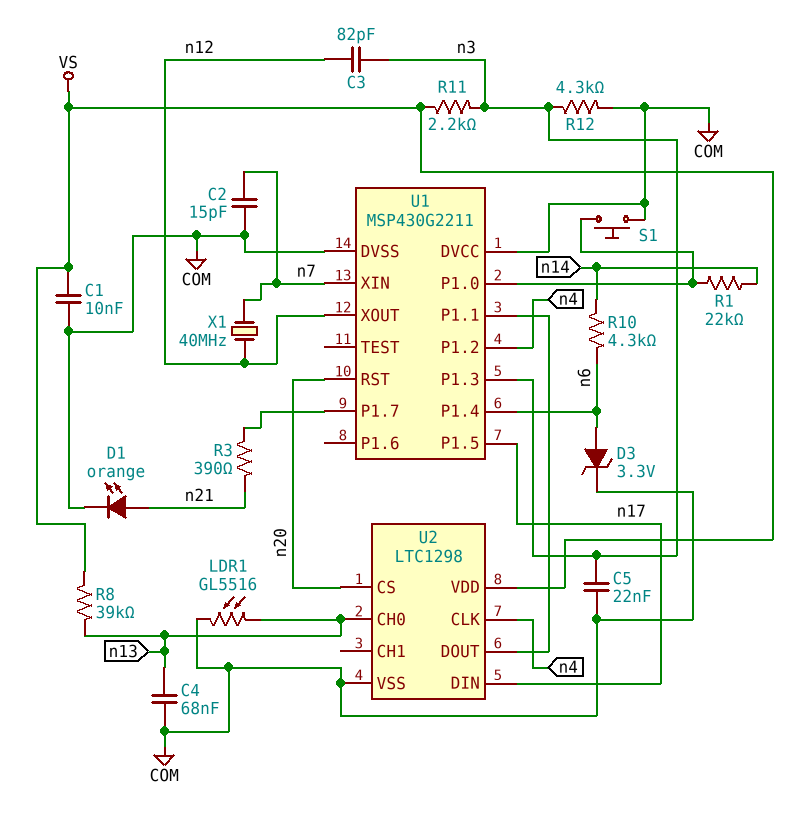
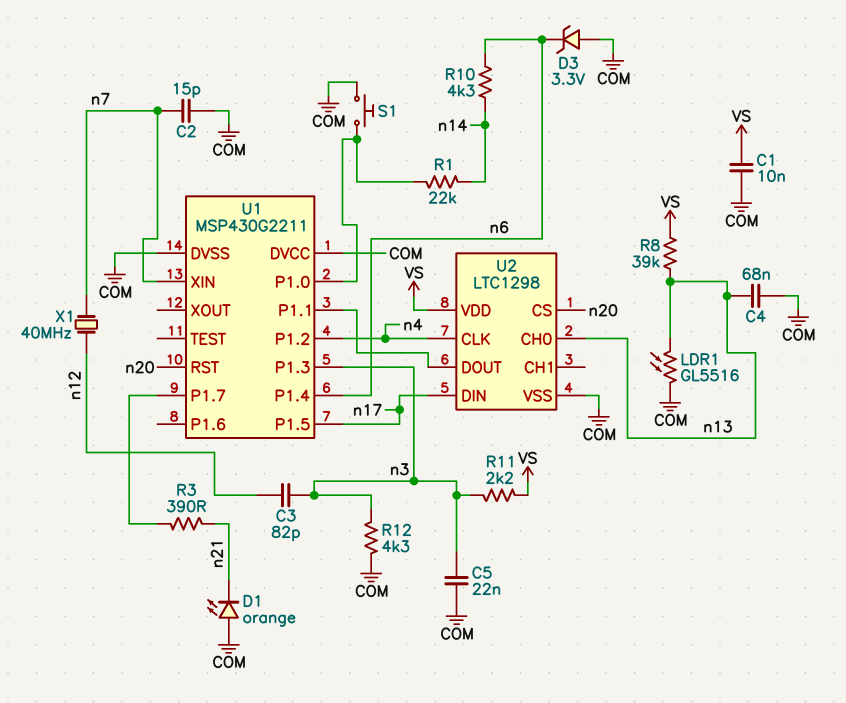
D1: LED orange (A n21, K COM) -> LED orange (A COM, K n21)
D3: zener 3.3V (A n6, K COM) -> zener 3.3V (A COM, K n6)
U1 pin XOUT: n12 -> none

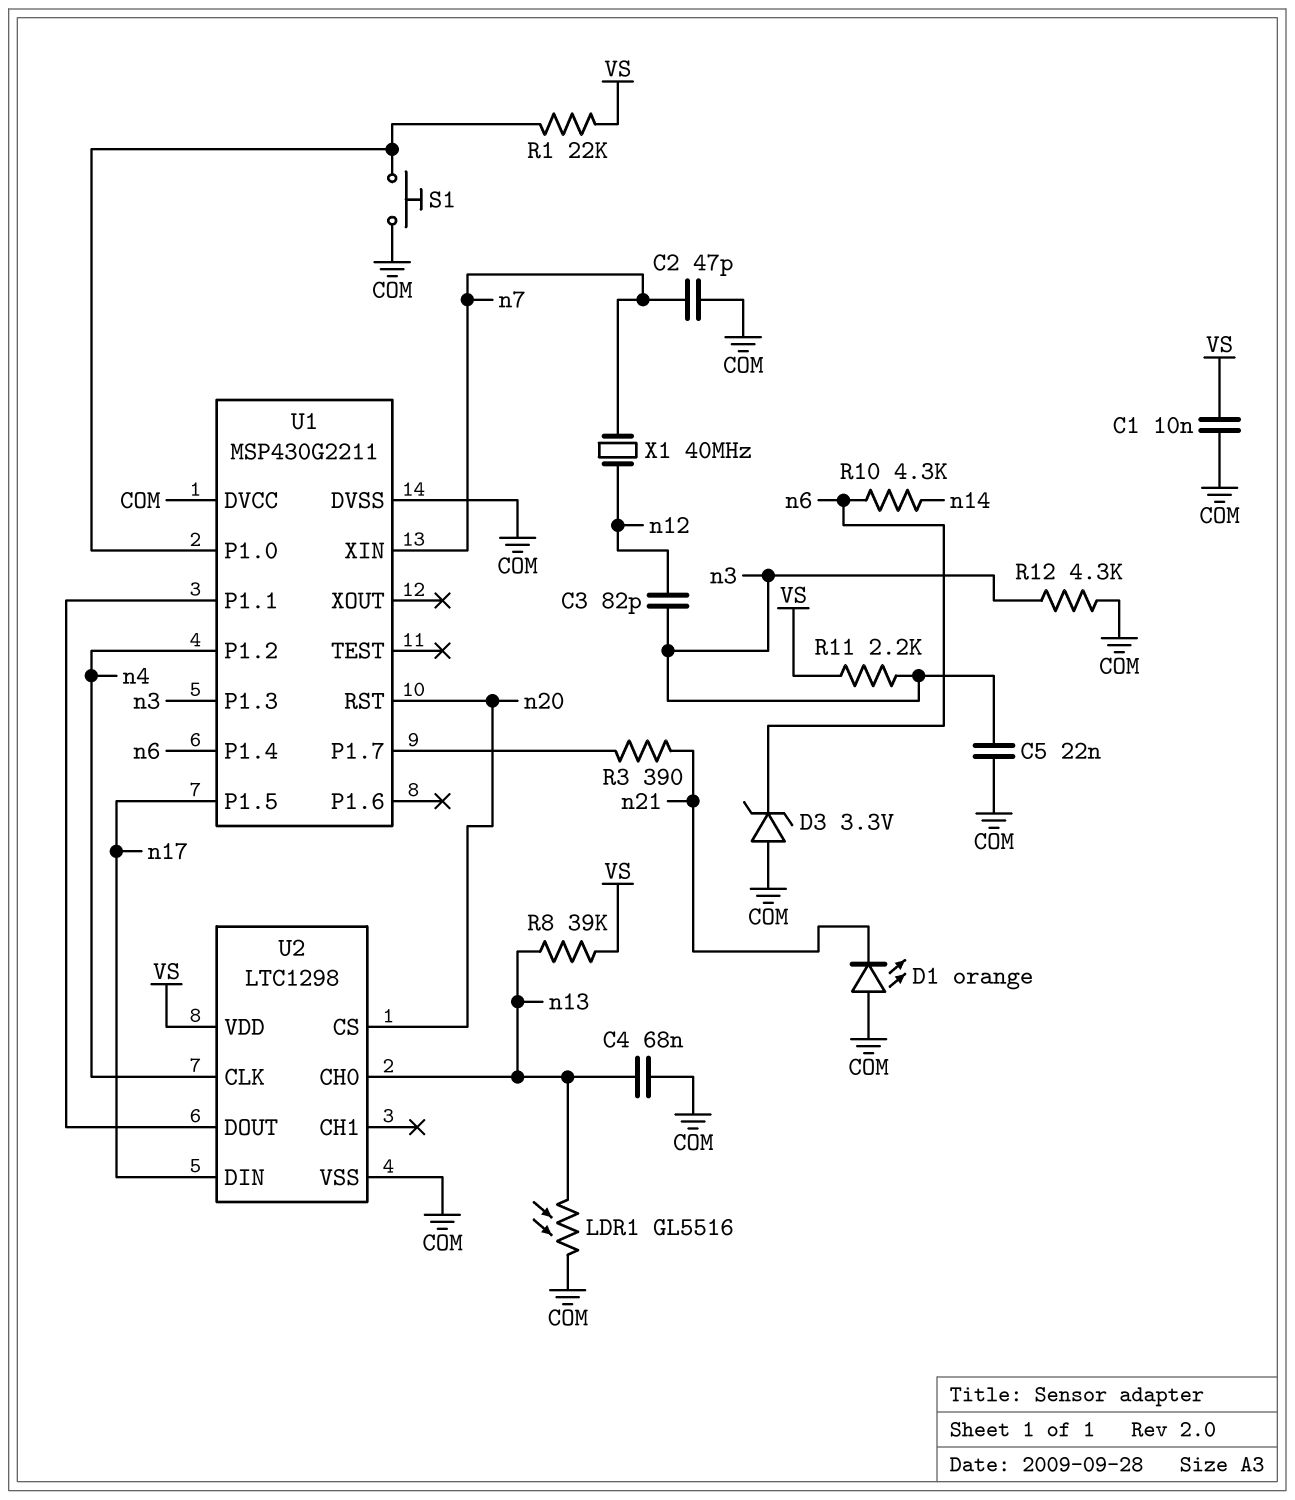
C2: 15pF (COM, n7) -> 47pF (COM, n7)
R1: 22k (U1/P1.0, n14) -> 22k (U1/P1.0, VS)

